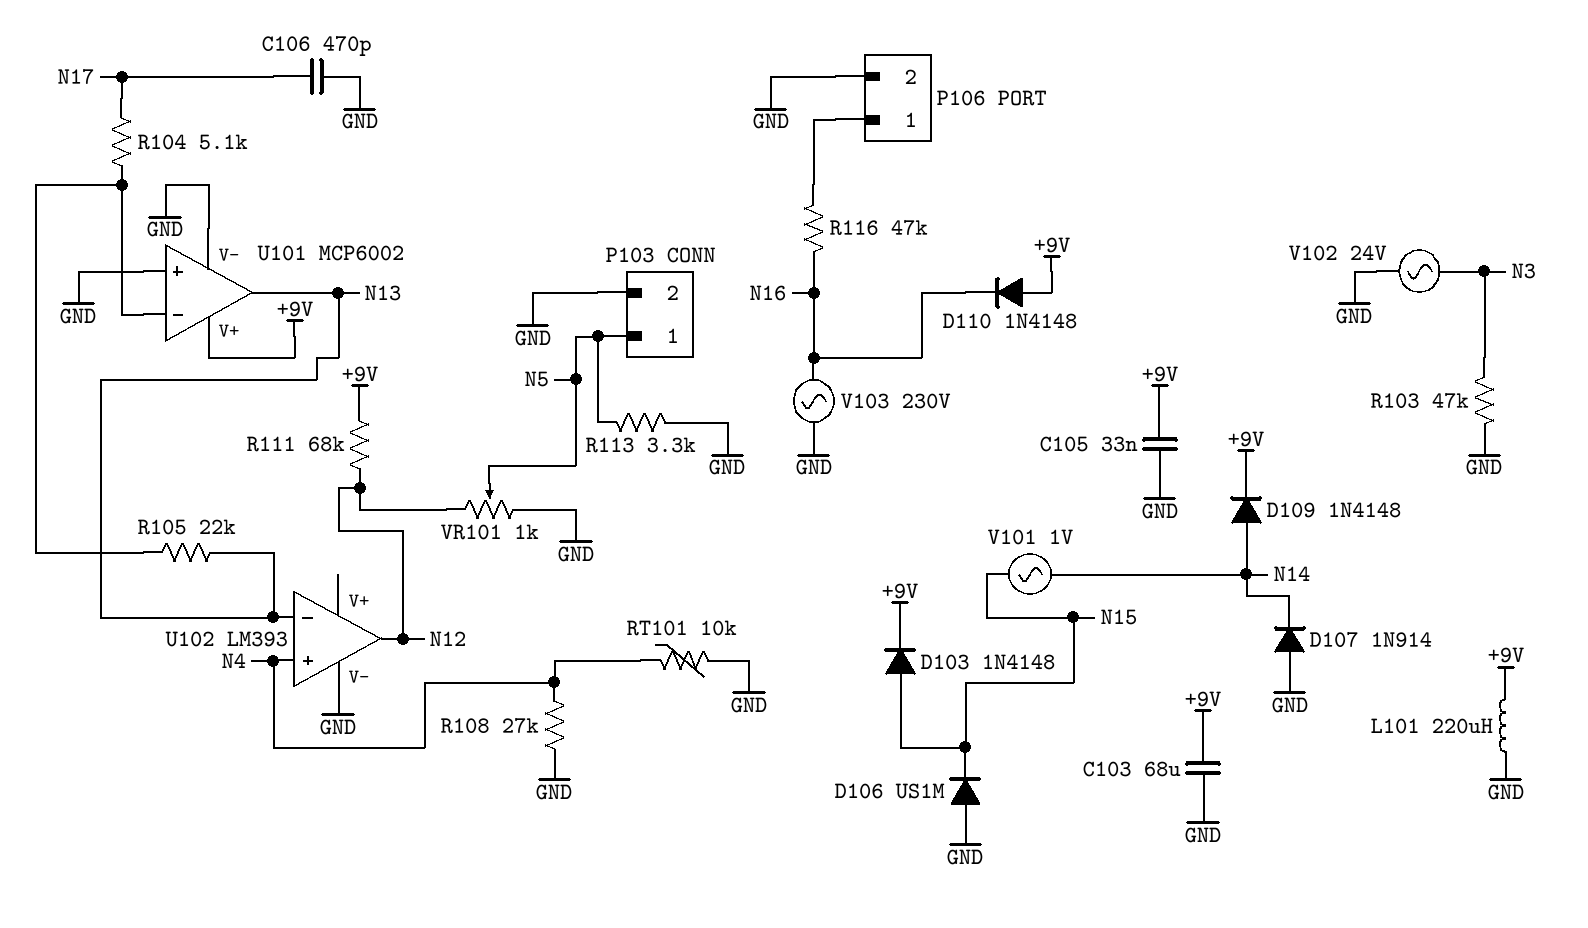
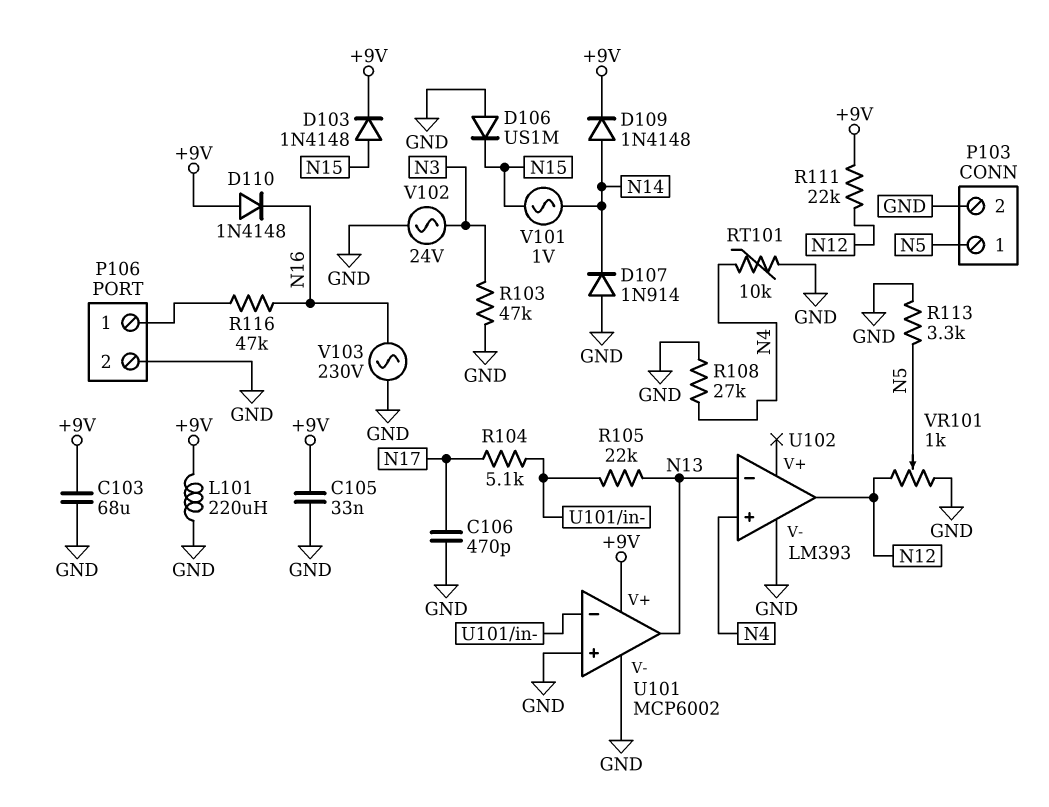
R111: 68k (+9V, N12) -> 22k (+9V, N12)

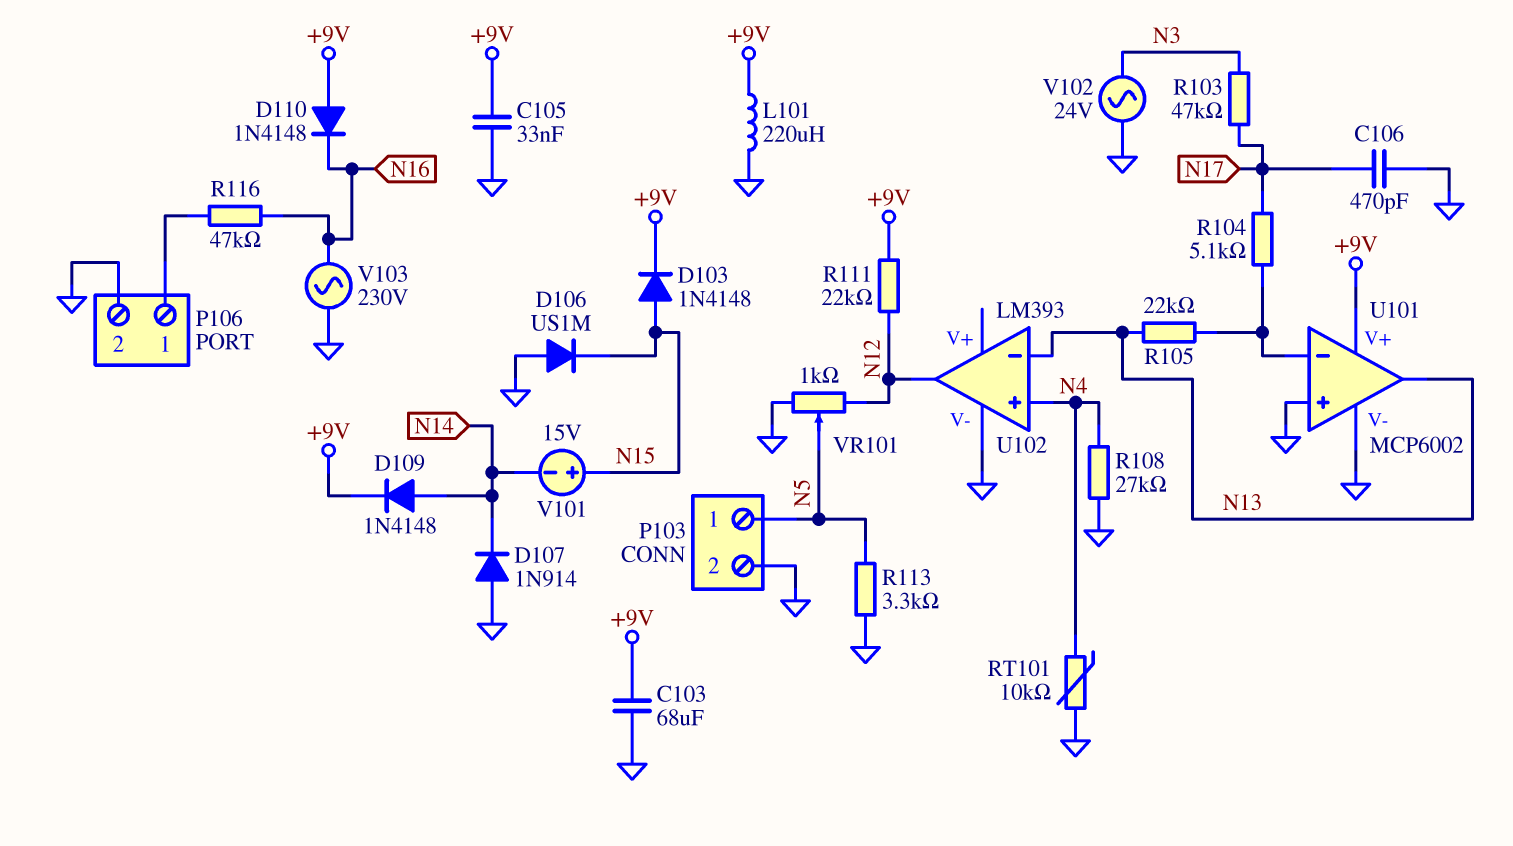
R103: 47k (GND, N3) -> 47k (N3, N17)
V101: AC 1V (N14, N15) -> 15V (plus N15, minus N14)

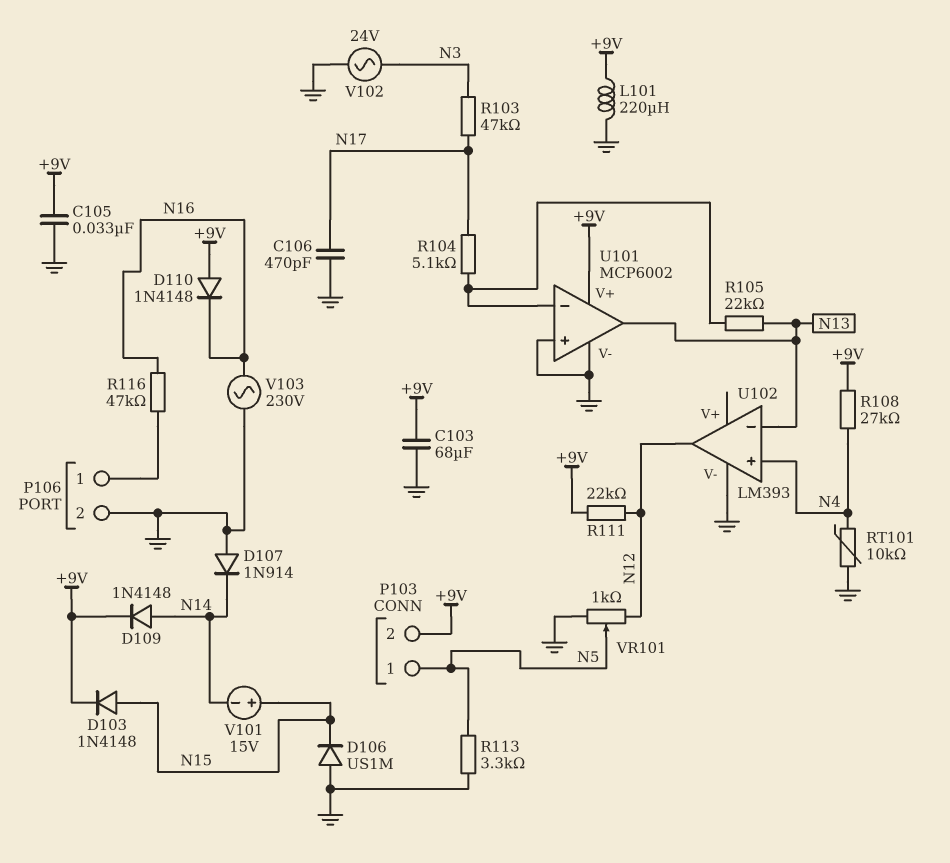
P103 pin 2: GND -> +9V
R108: 27k (GND, N4) -> 27k (+9V, N4)

